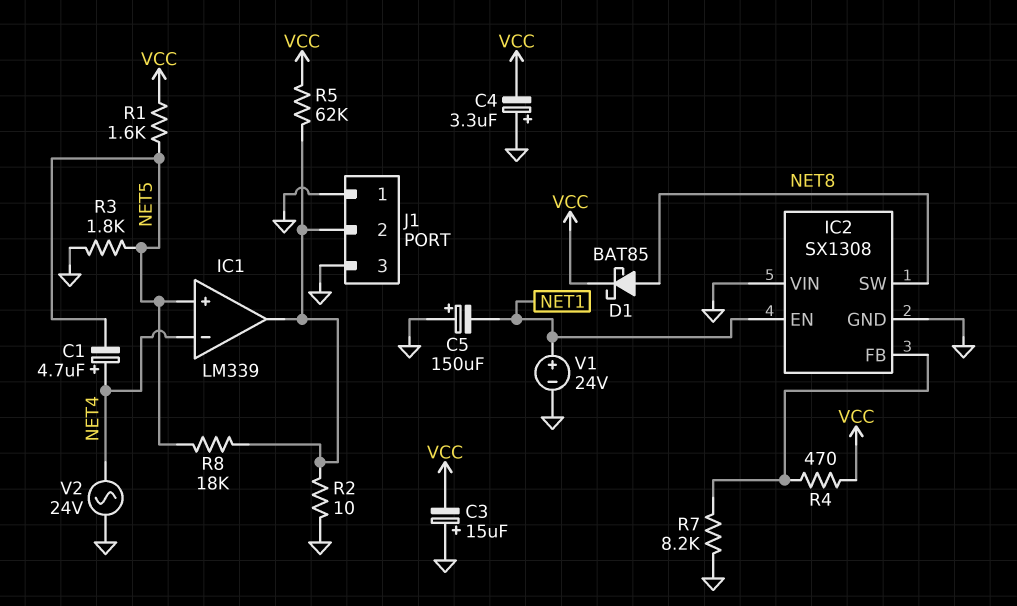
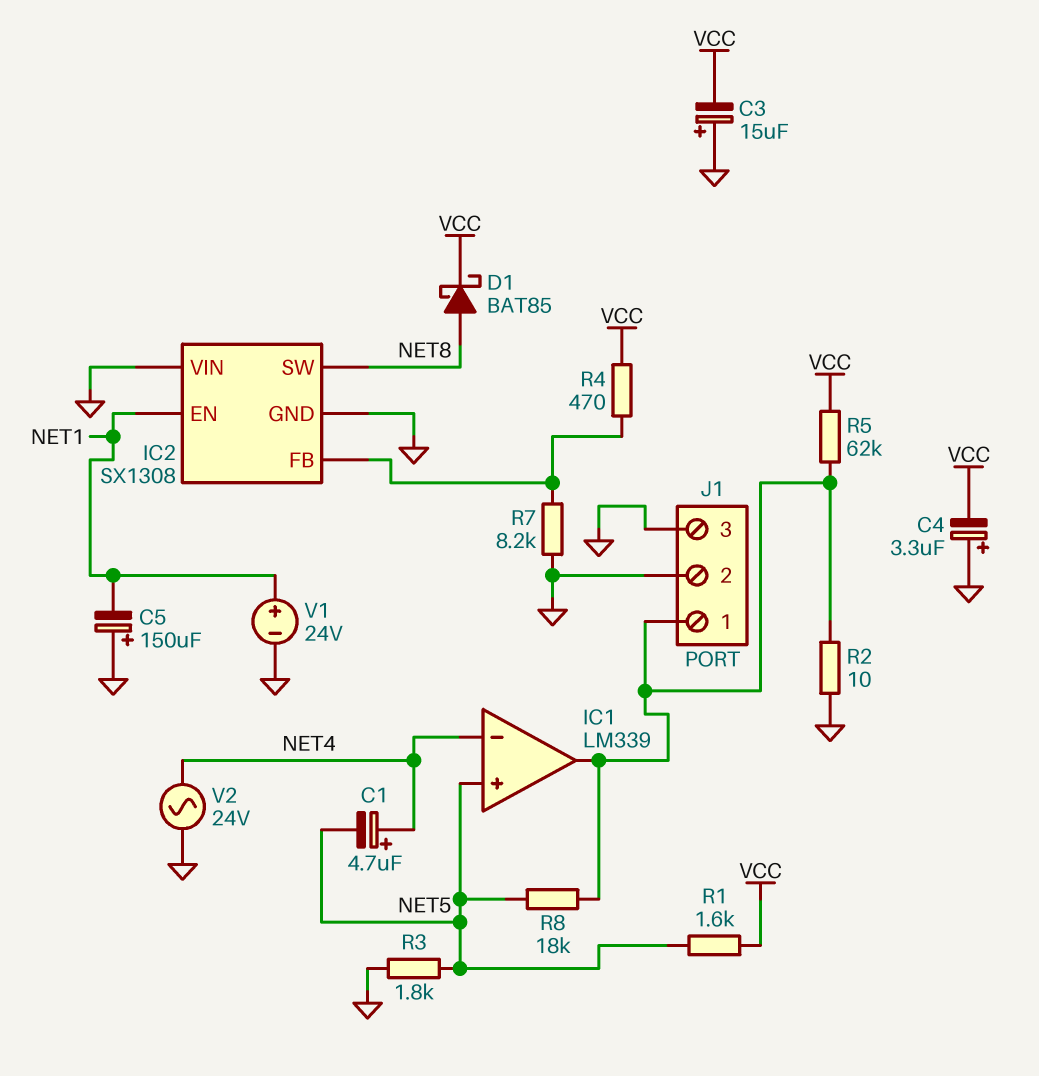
J1 pin 1: GND -> IC1/out
J1 pin 2: IC1/out -> GND

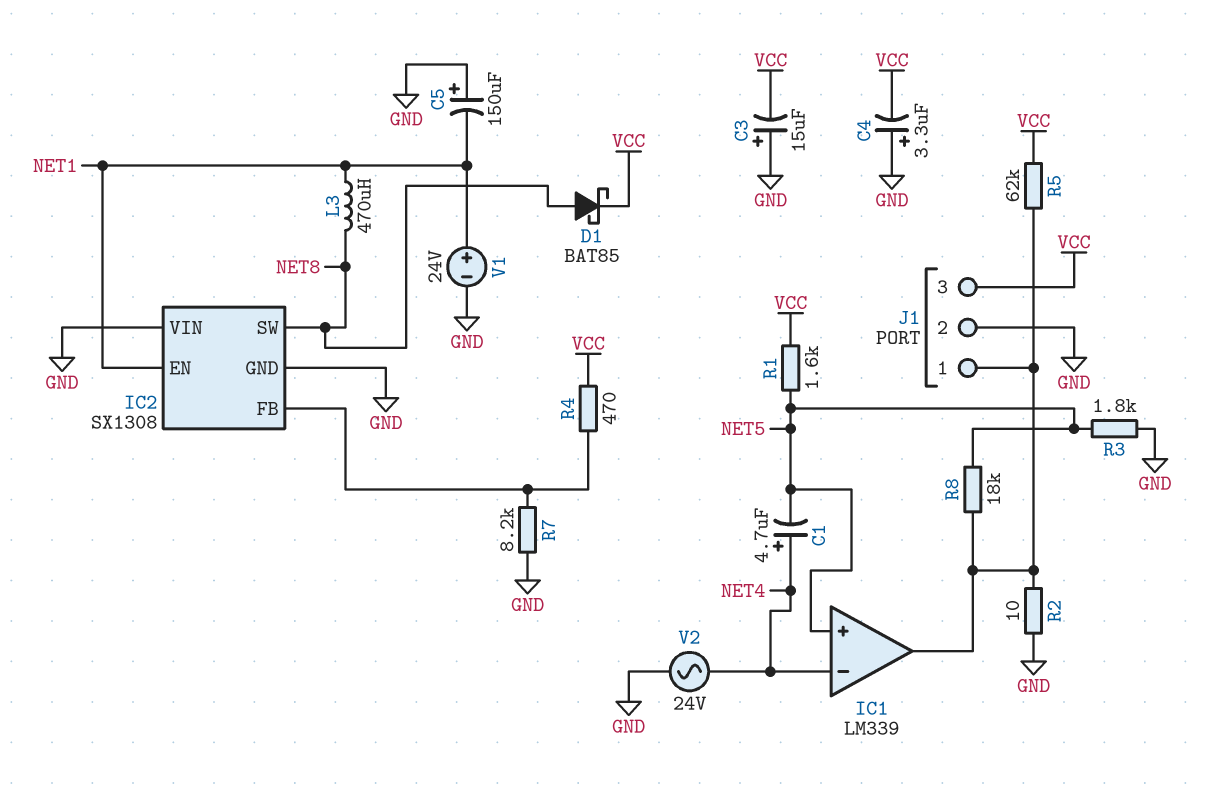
J1 pin 3: GND -> VCC
L3: none -> 470uH (NET1, NET8)

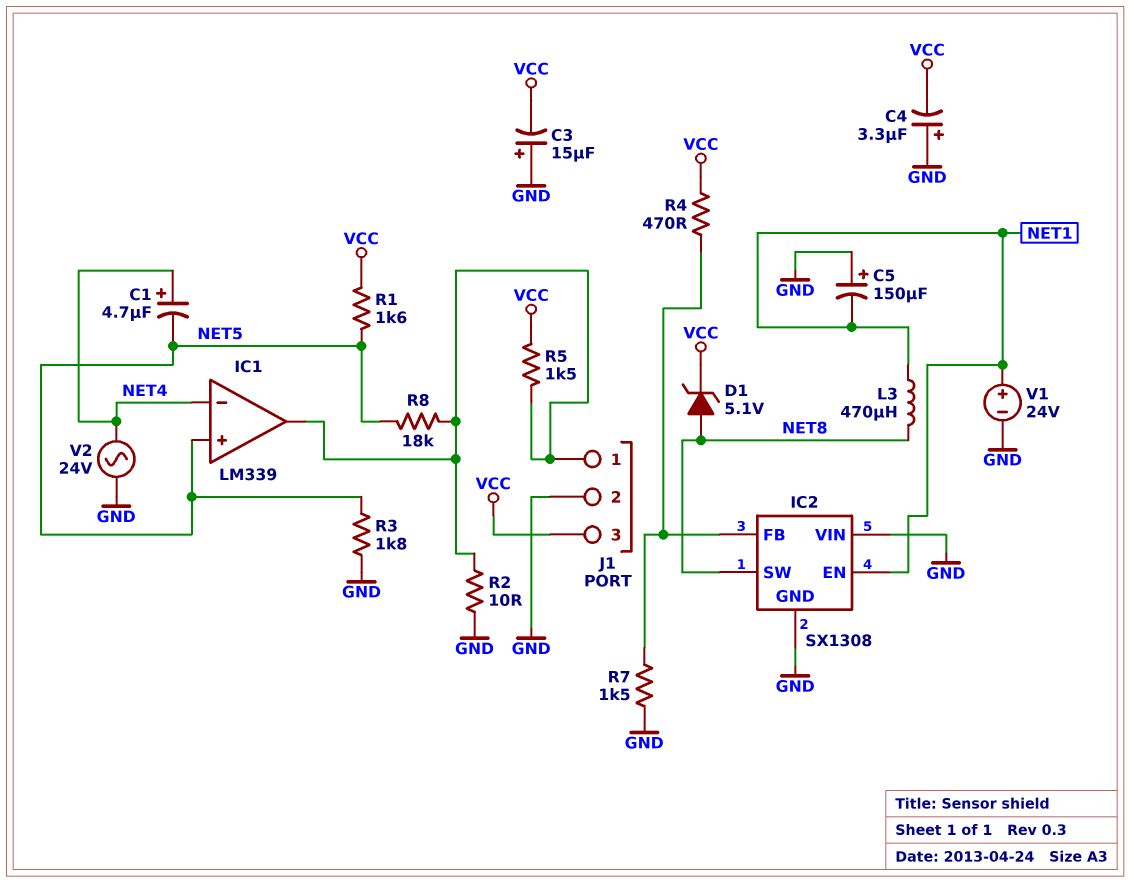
D1: schottky BAT85 (A NET8, K VCC) -> zener 5.1V (A NET8, K VCC)
R5: 62k (IC1/out, VCC) -> 1.5k (IC1/out, VCC)
R7: 8.2k (GND, IC2/FB) -> 1.5k (GND, IC2/FB)

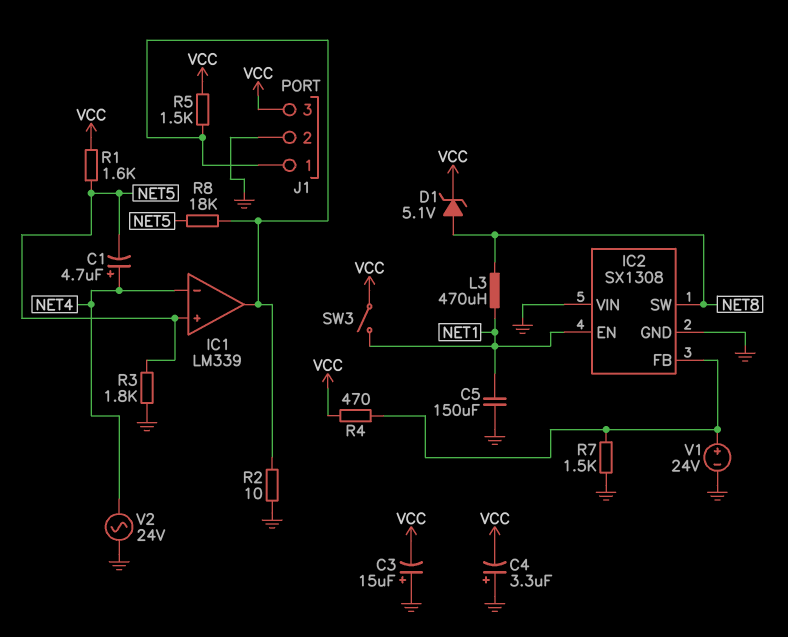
C5: 150uF (plus GND, minus NET1) -> 150uF (GND, NET1)
SW3: none -> switch (NET1, VCC)
V1: 24V (plus NET1, minus GND) -> 24V (plus IC2/FB, minus GND)

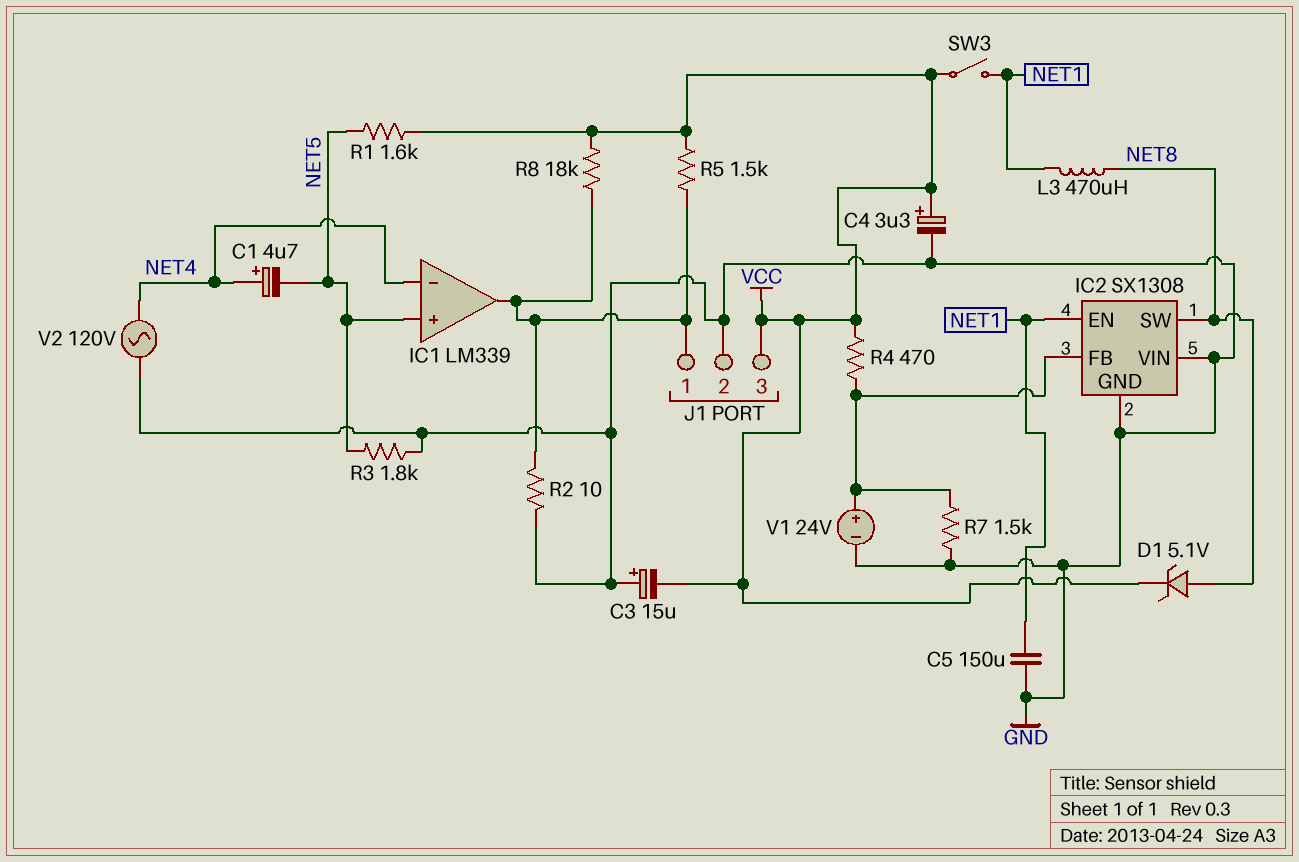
C4: 3.3uF (plus GND, minus VCC) -> 3.3uF (plus VCC, minus GND)
R8: 18k (IC1/out, NET5) -> 18k (IC1/out, VCC)
V2: AC 24V (GND, NET4) -> AC 120V (GND, NET4)

